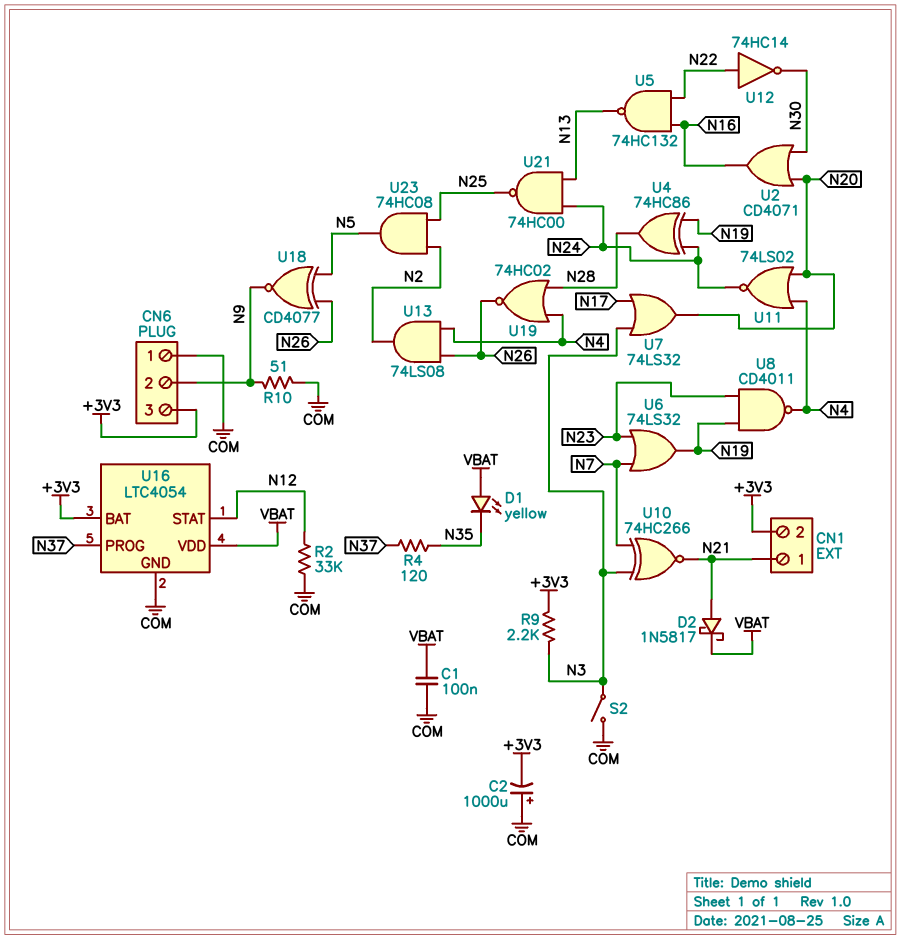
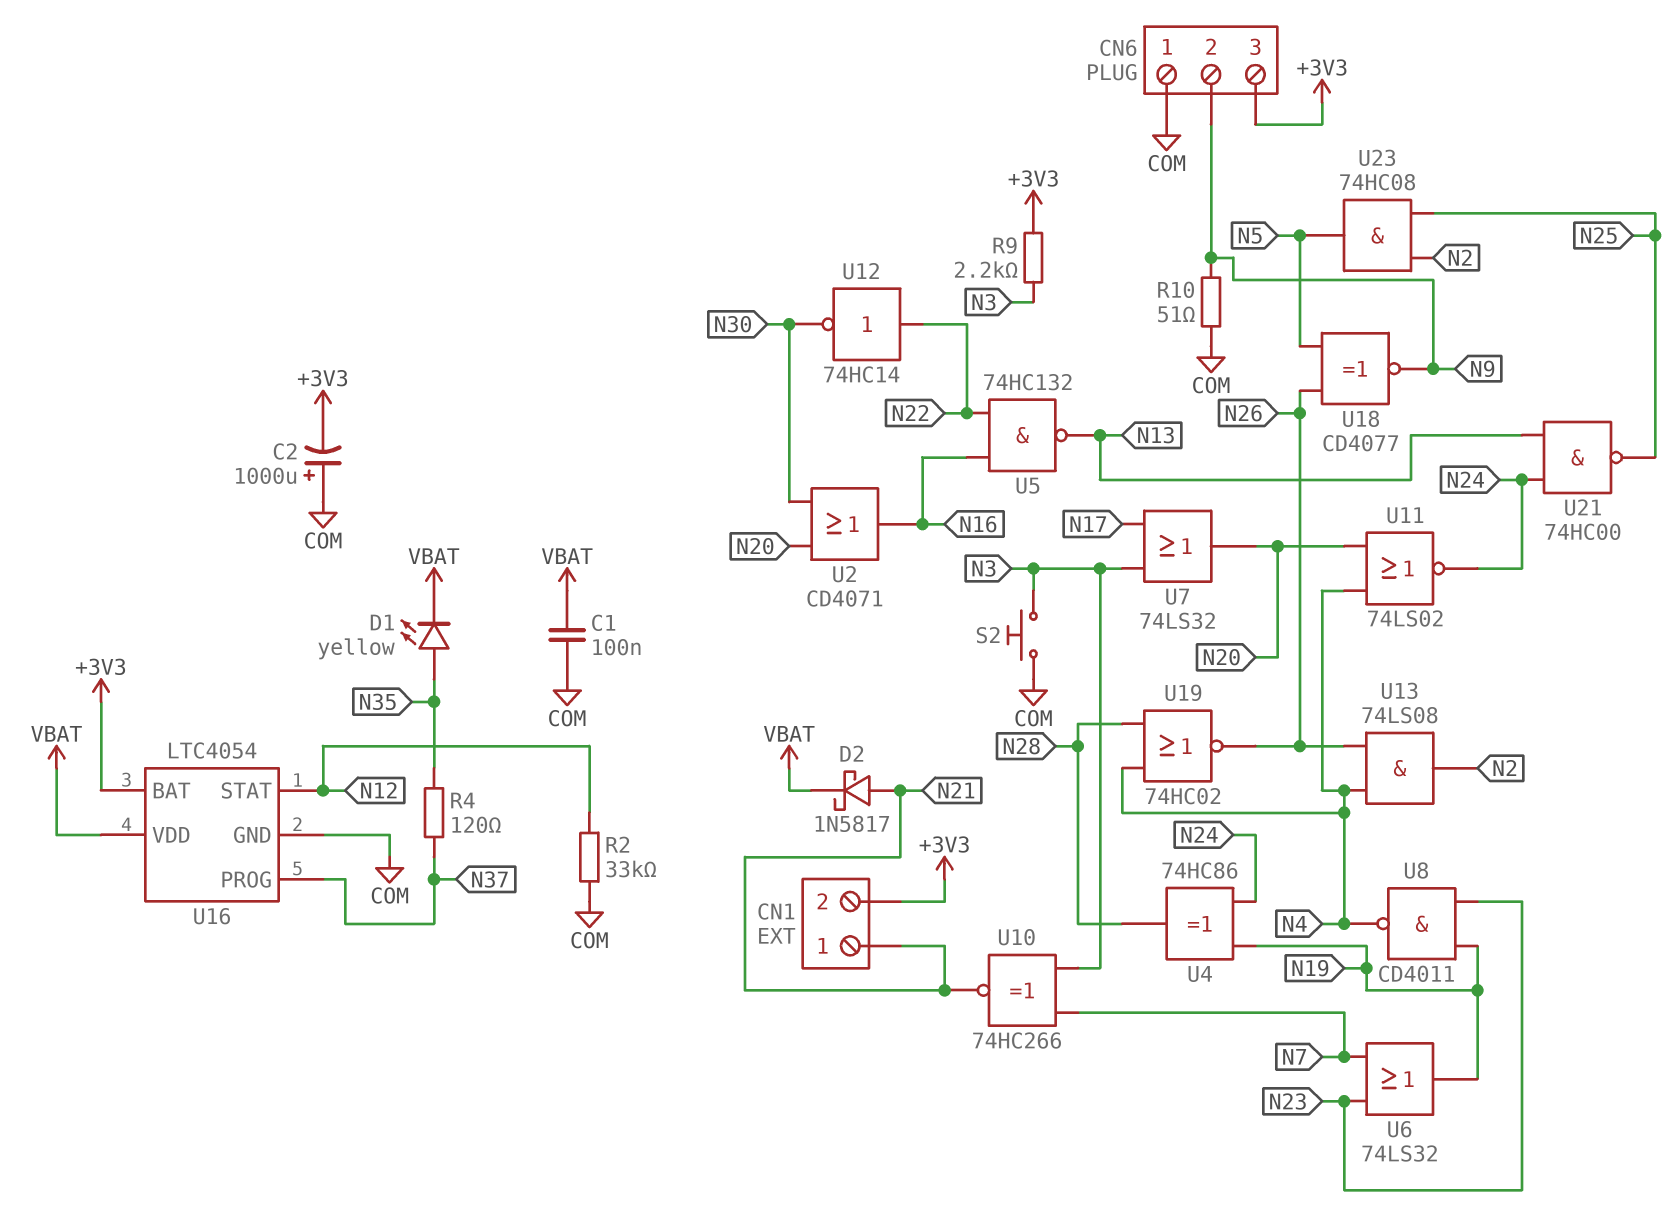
D1: LED yellow (A VBAT, K N35) -> LED yellow (A N35, K VBAT)
S2: switch (COM, N3) -> button (COM, N3)

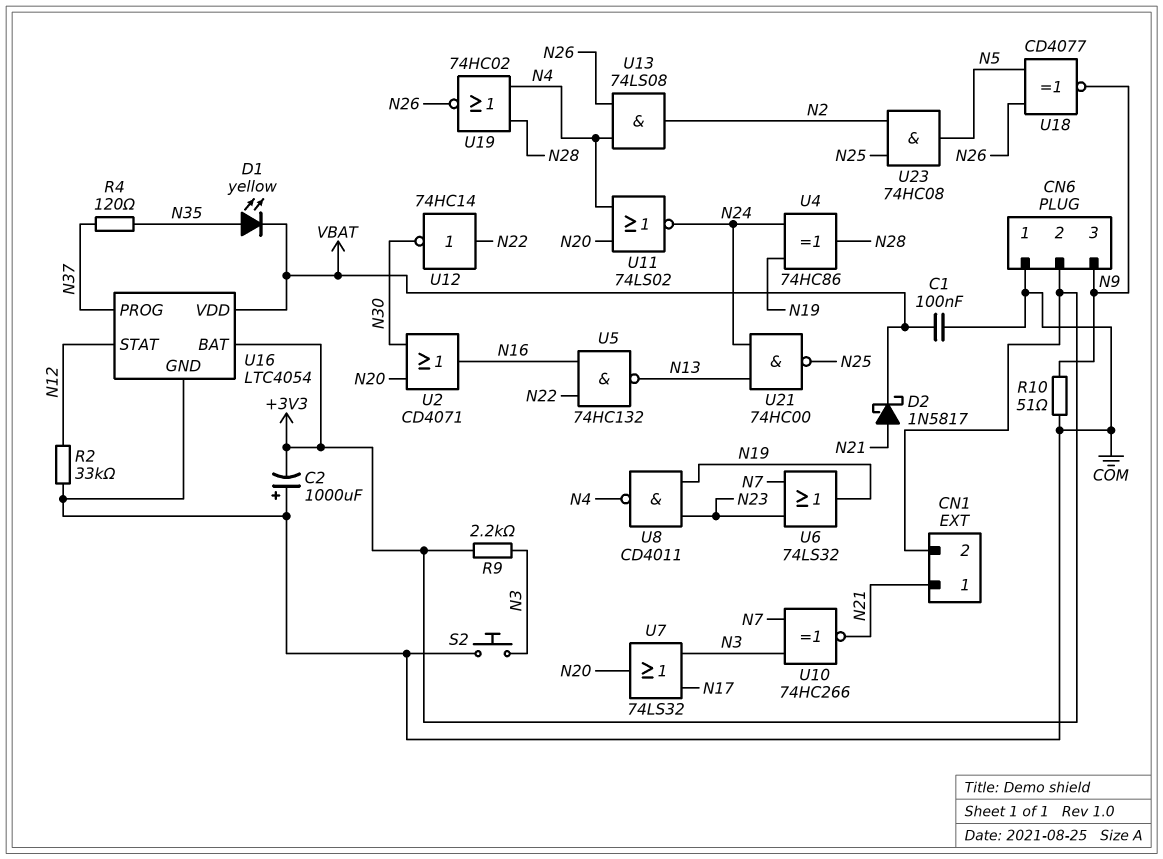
CN6 pin 2: N9 -> +3V3
CN6 pin 3: +3V3 -> N9

